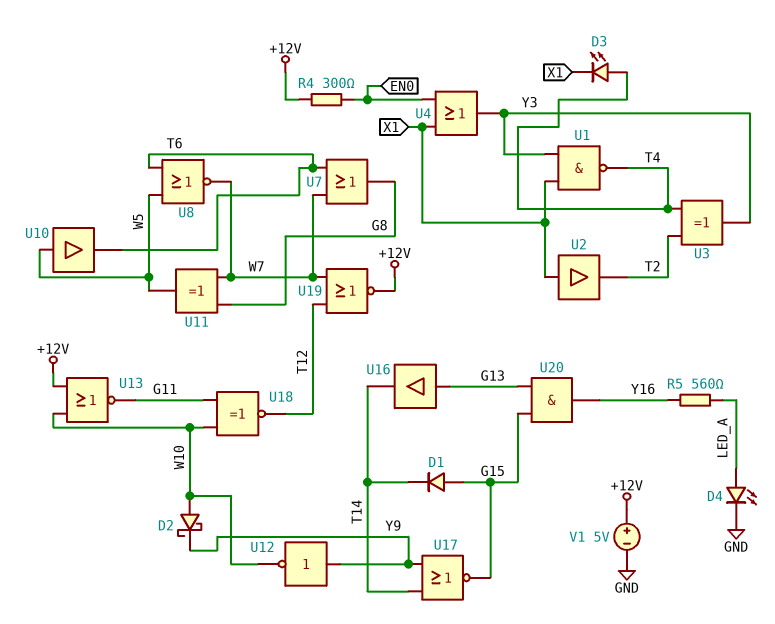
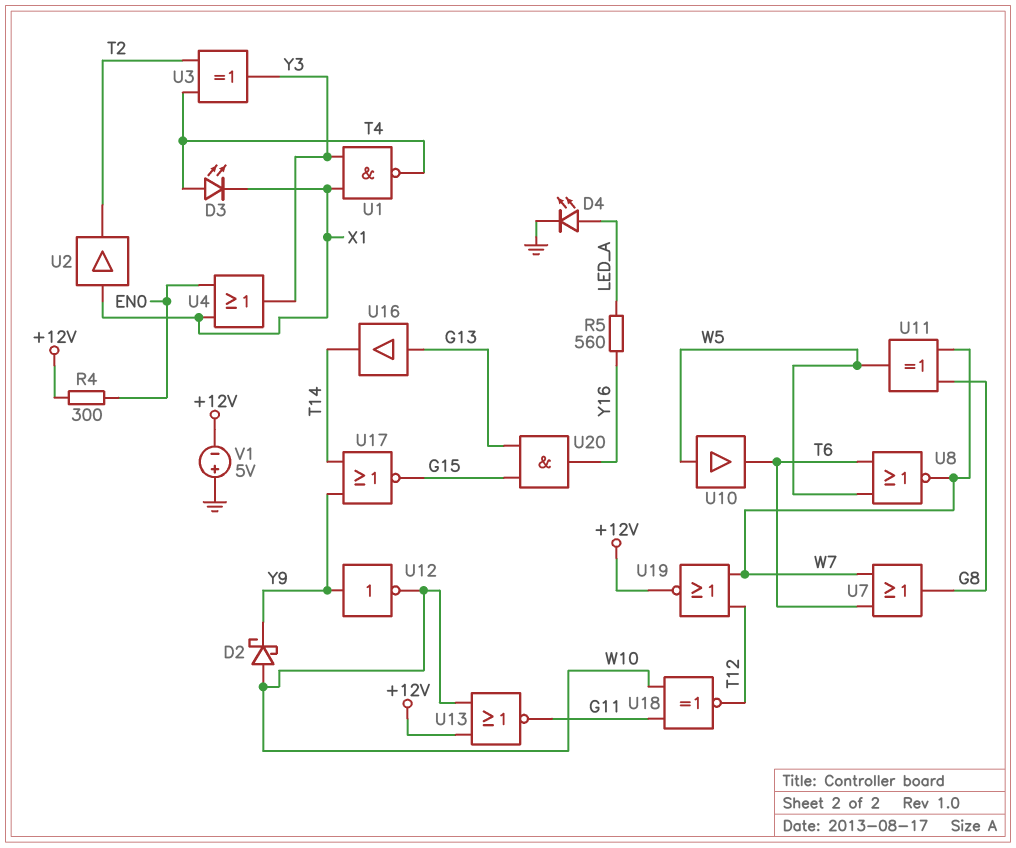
D1: diode (A G15, K T14) -> none
V1: 5V (plus +12V, minus GND) -> 5V (plus GND, minus +12V)

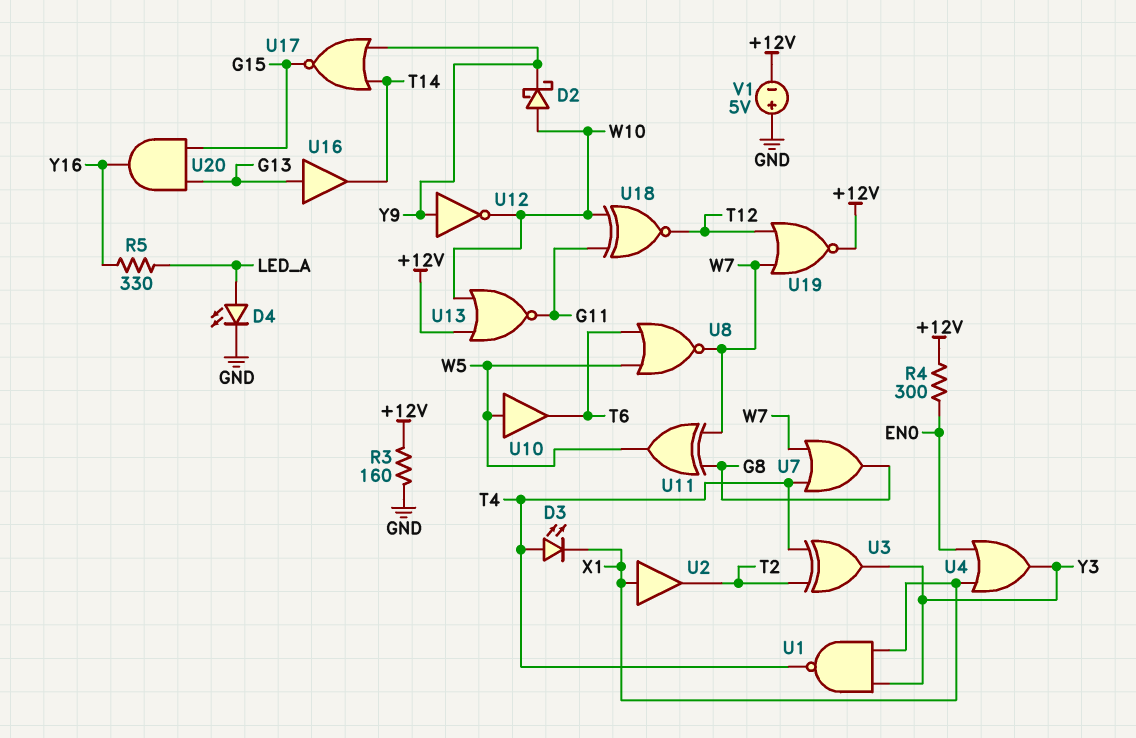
R3: none -> 160 (+12V, GND)
R5: 560 (LED_A, Y16) -> 330 (LED_A, Y16)
U7: OR (in T6, in W7, out G8) -> OR (in T4, in W7, out G8)

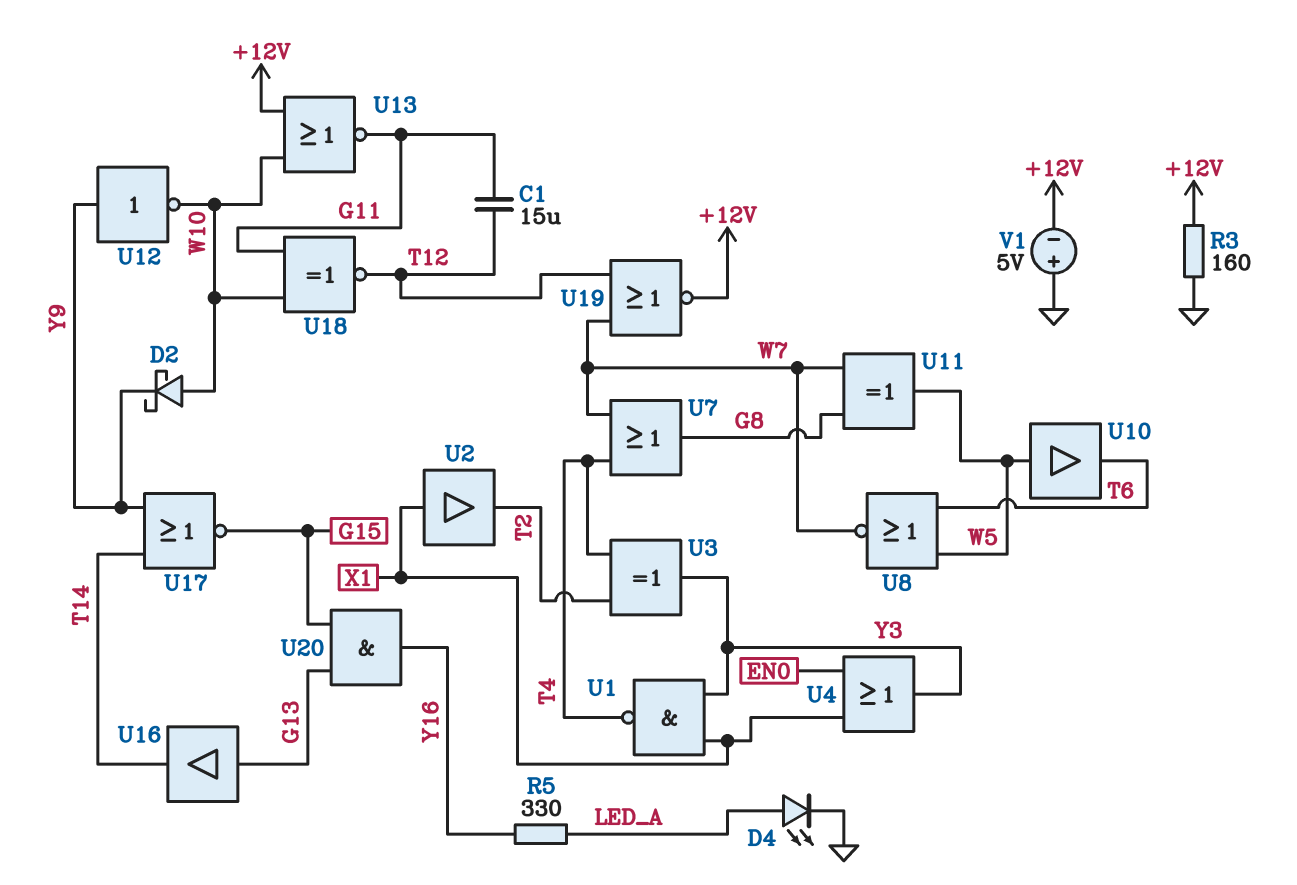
C1: none -> 15uF (G11, T12)
D3: LED (A T4, K X1) -> none
R4: 300 (+12V, EN0) -> none

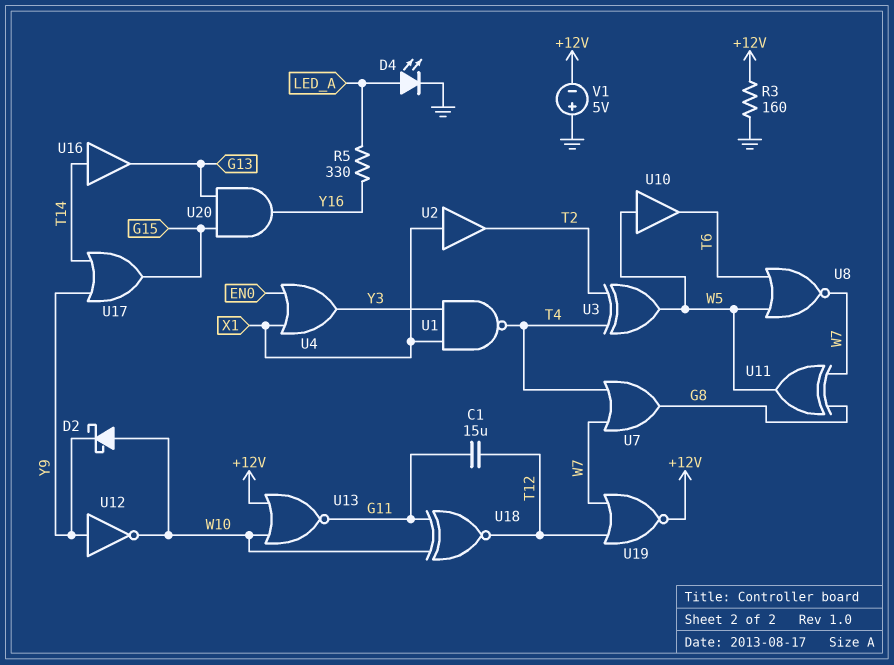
U3: XOR (in T2, in T4, out Y3) -> XOR (in T2, in T4, out W5)
U16: buffer (in G13, out T14) -> buffer (in T14, out G13)
U17: NOR (in T14, in Y9, out G15) -> OR (in T14, in Y9, out G15)

